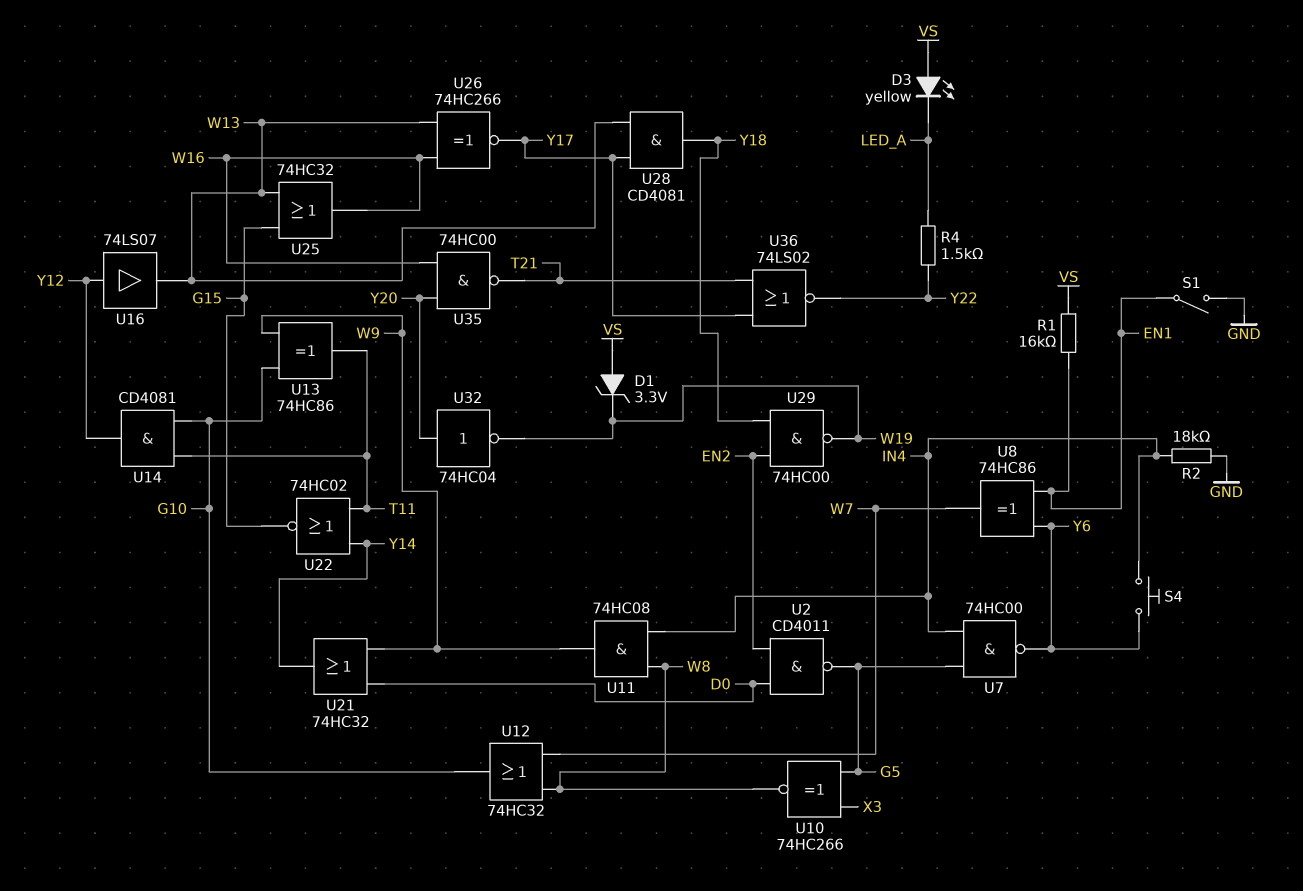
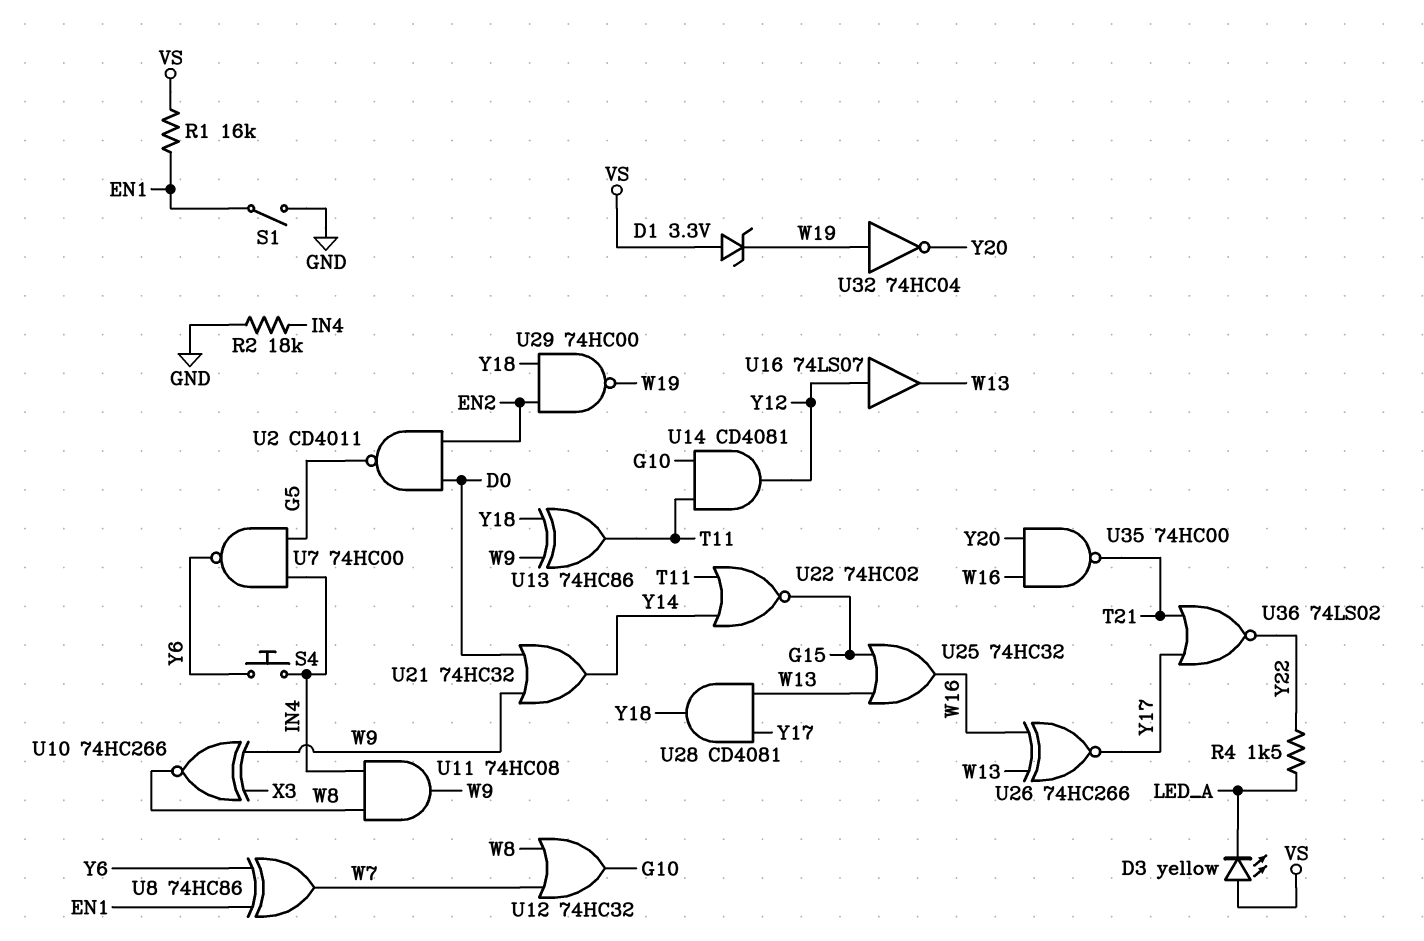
U10: XNOR 74HC266 (in G5, in X3, out W8) -> XNOR 74HC266 (in W9, in X3, out W8)
U13: XOR 74HC86 (in G10, in W9, out T11) -> XOR 74HC86 (in W9, in Y18, out T11)
U32: NOT 74HC04 (in Y20, out W19) -> NOT 74HC04 (in W19, out Y20)

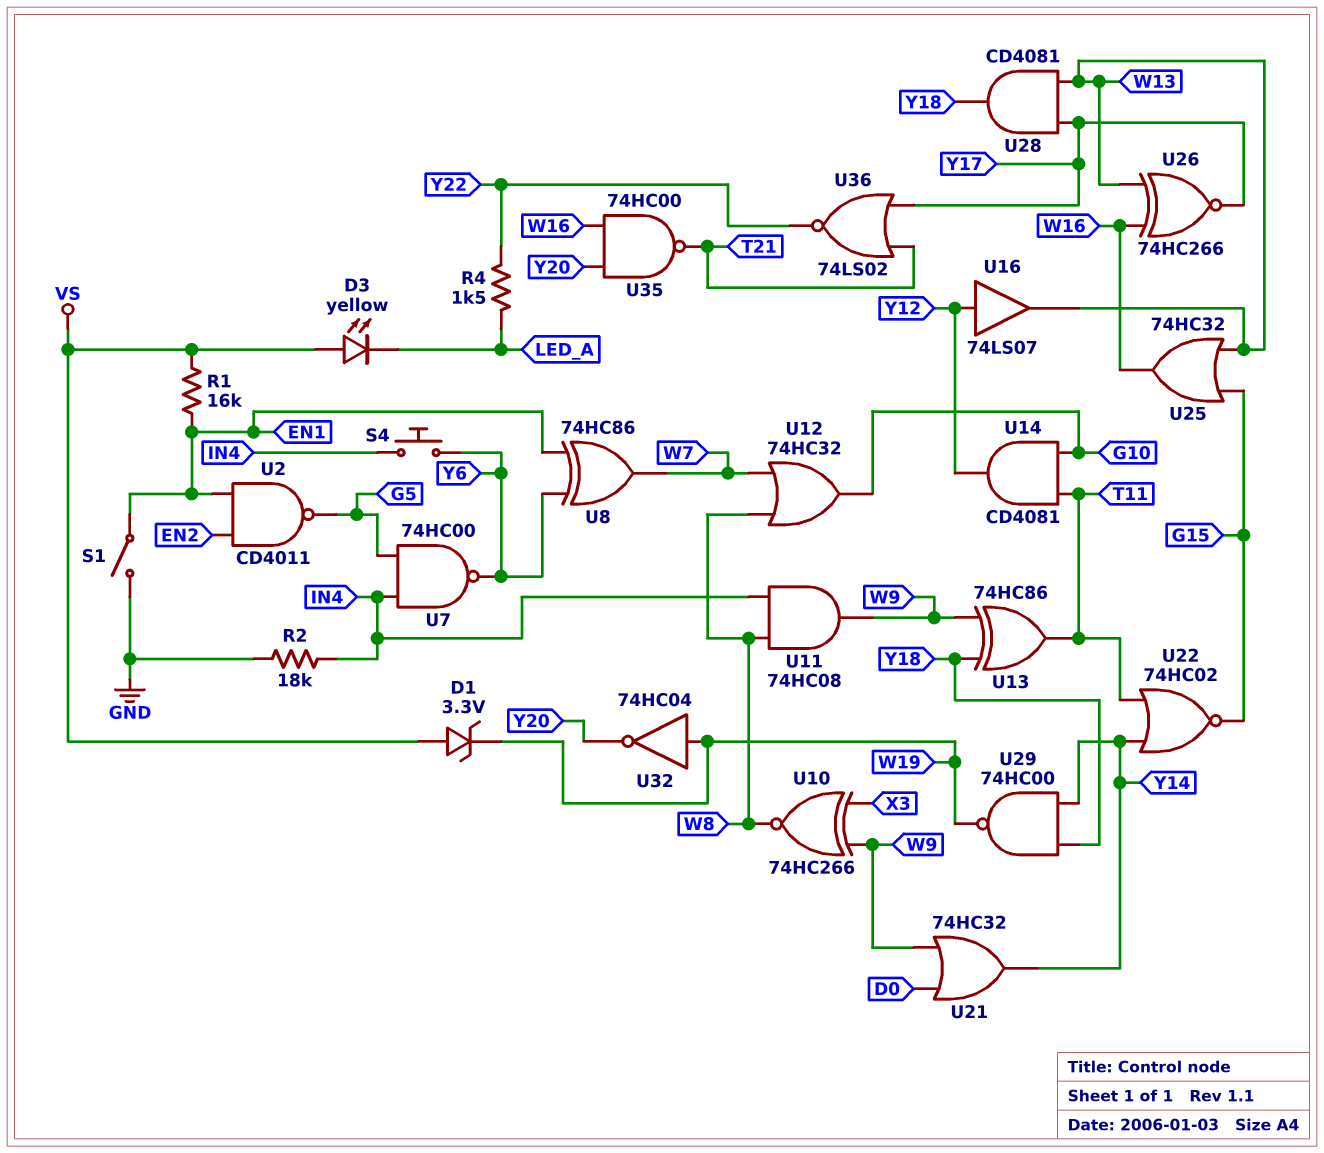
U2: NAND CD4011 (in D0, in EN2, out G5) -> NAND CD4011 (in EN1, in EN2, out G5)
U29: NAND 74HC00 (in EN2, in Y18, out W19) -> NAND 74HC00 (in Y14, in Y18, out W19)

